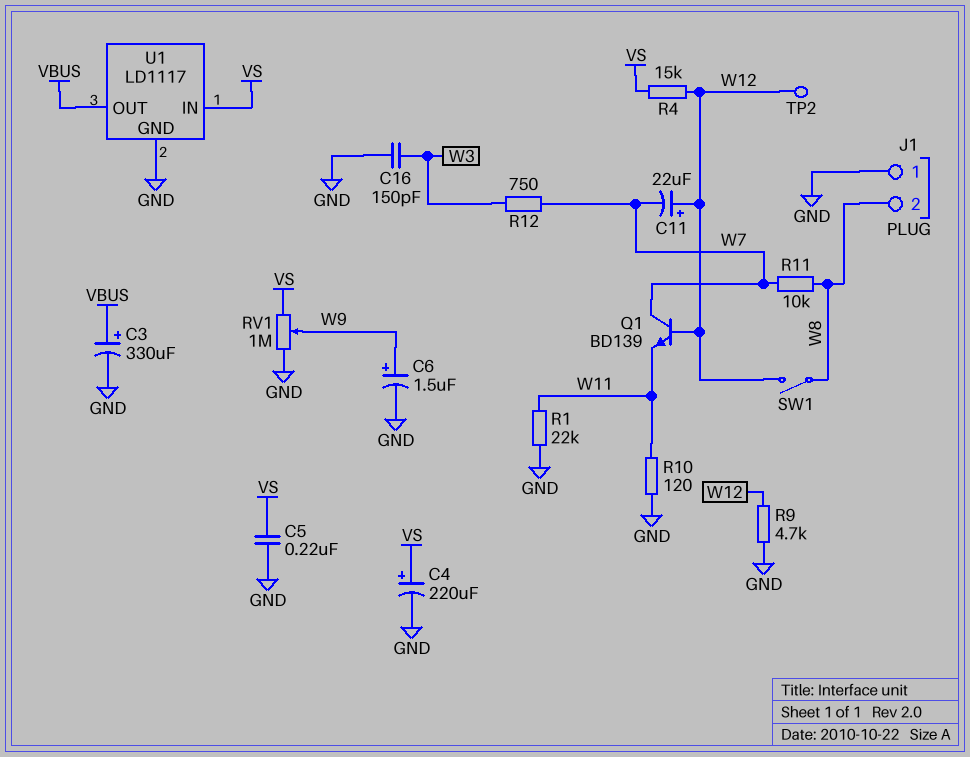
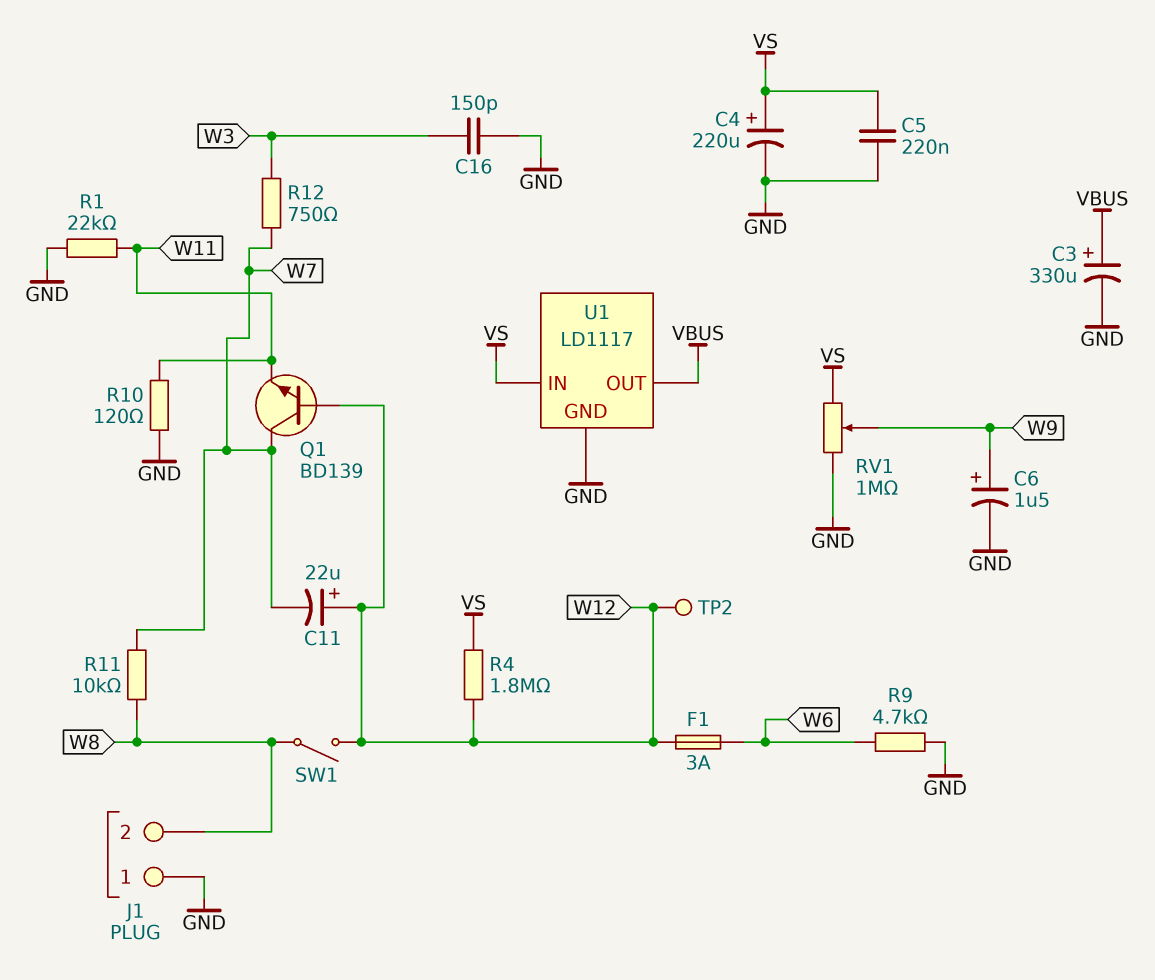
F1: none -> 3A (W6, W12)
R4: 15k (VS, W12) -> 1.8M (VS, W12)
R9: 4.7k (GND, W12) -> 4.7k (GND, W6)

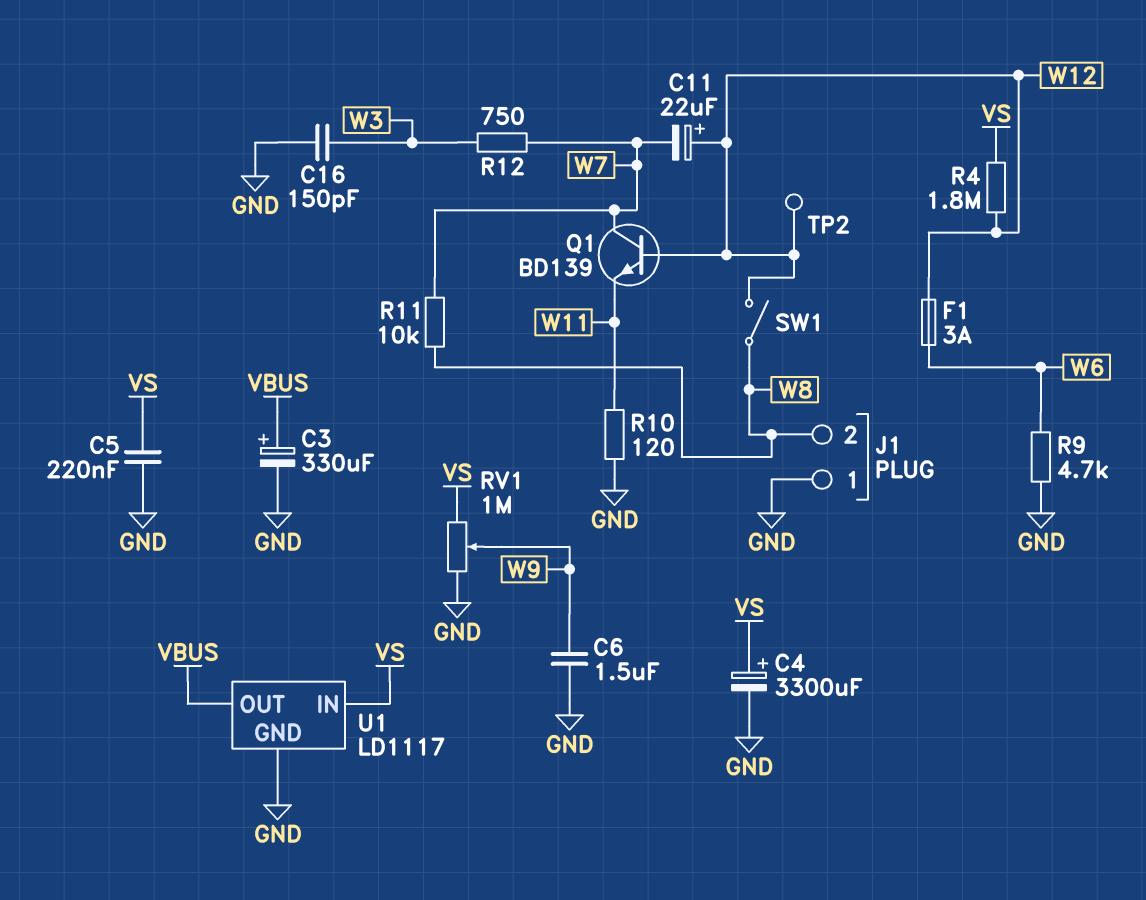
C4: 220uF (plus VS, minus GND) -> 3300uF (plus VS, minus GND)
C6: 1.5uF (plus W9, minus GND) -> 1.5uF (GND, W9)
R1: 22k (GND, W11) -> none

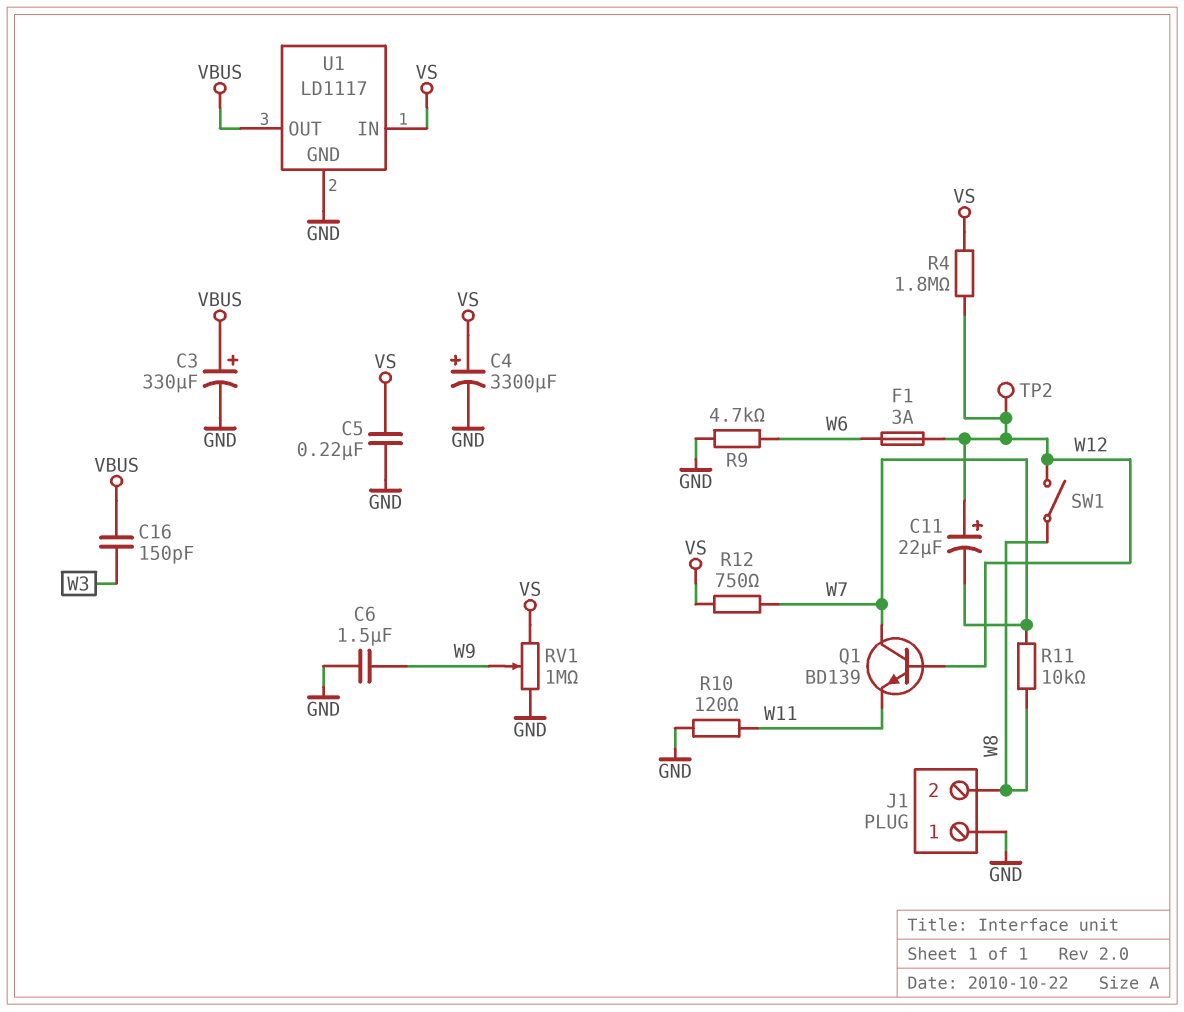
C16: 150pF (GND, W3) -> 150pF (VBUS, W3)
R12: 750 (W3, W7) -> 750 (VS, W7)

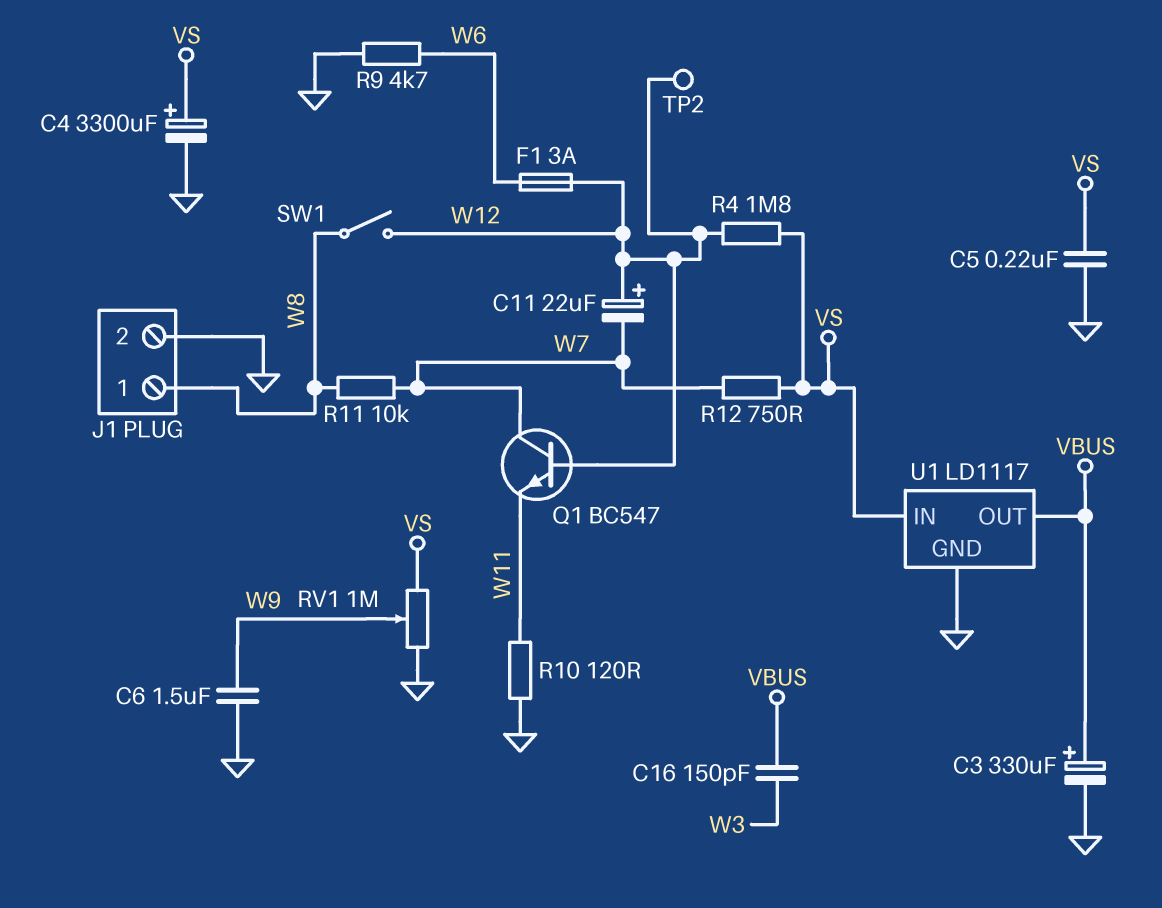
J1 pin 1: GND -> W8
J1 pin 2: W8 -> GND
Q1: NPN BD139 (B W12, C W7, E W11) -> NPN BC547 (B W12, C W7, E W11)

